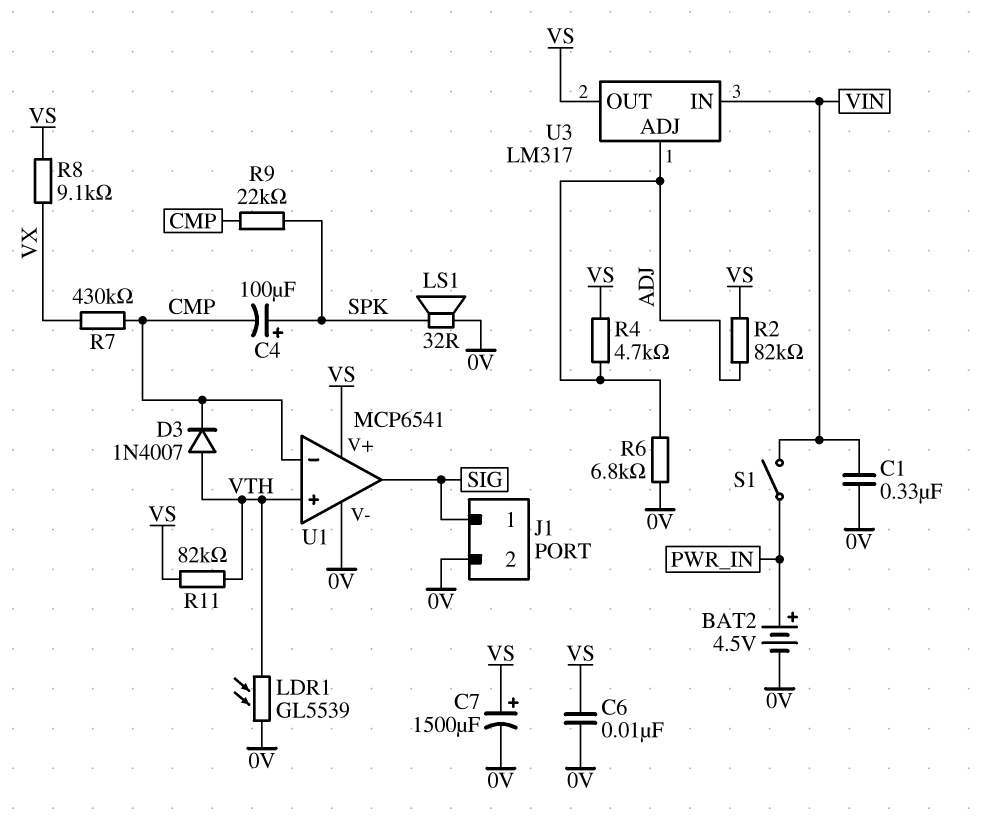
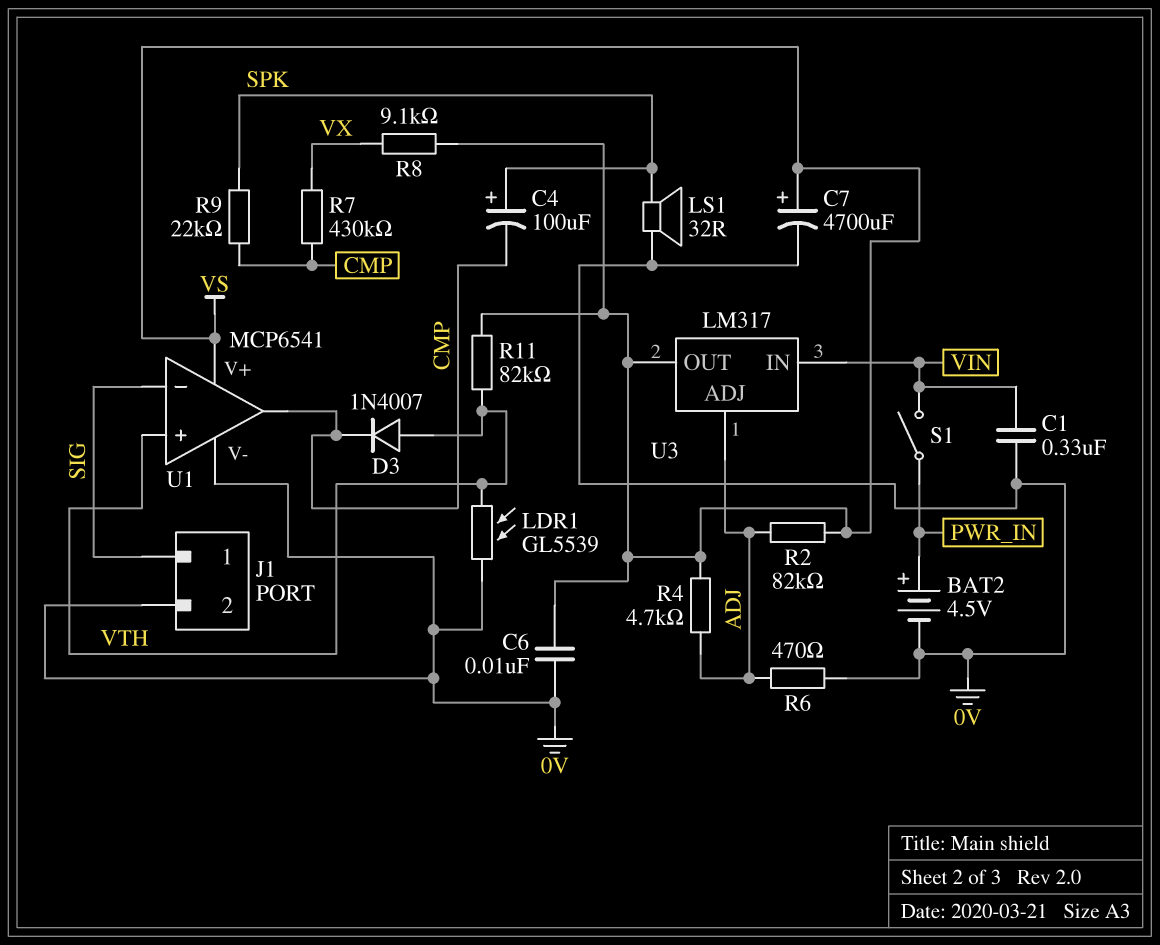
C7: 1500uF (plus VS, minus 0V) -> 4700uF (plus VS, minus 0V)
R6: 6.8k (0V, ADJ) -> 470 (0V, ADJ)
U1 pin in-: CMP -> SIG
U1 pin out: SIG -> CMP

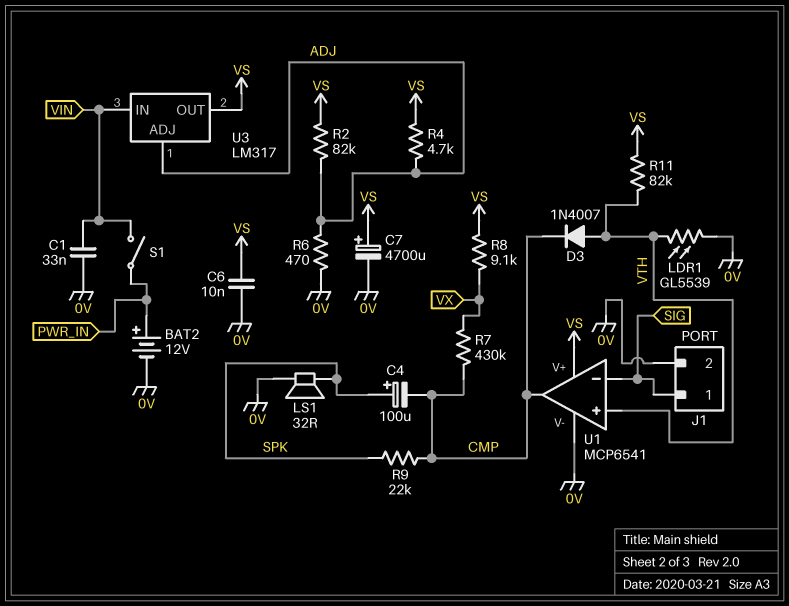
BAT2: 4.5V (plus PWR_IN, minus 0V) -> 12V (plus PWR_IN, minus 0V)
C1: 330nF (0V, VIN) -> 33nF (0V, VIN)

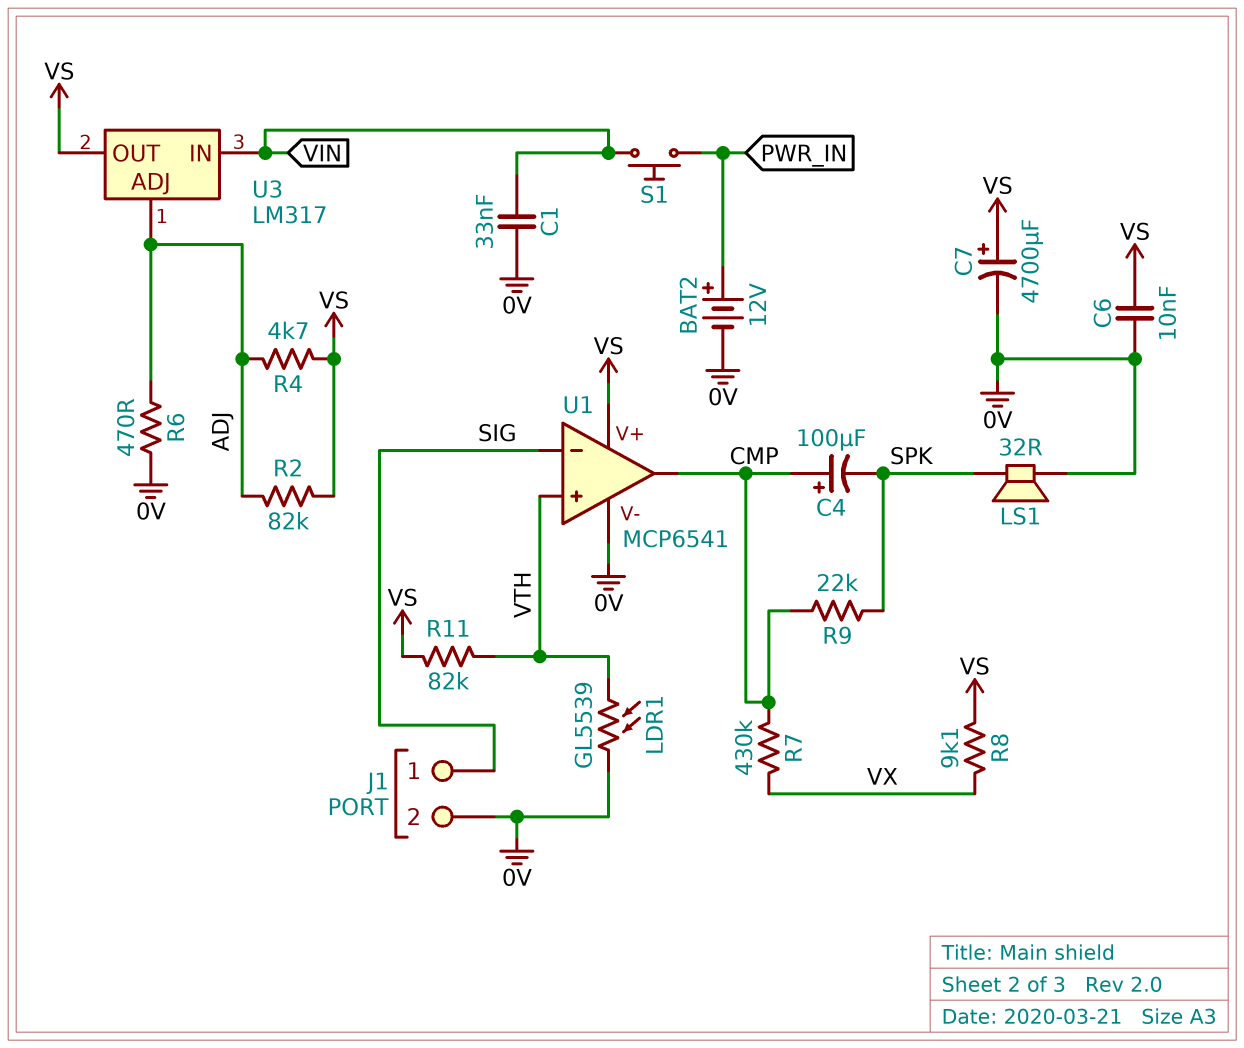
C4: 100uF (plus SPK, minus CMP) -> 100uF (plus CMP, minus SPK)
D3: diode 1N4007 (A VTH, K CMP) -> none
S1: switch (PWR_IN, VIN) -> button (PWR_IN, VIN)

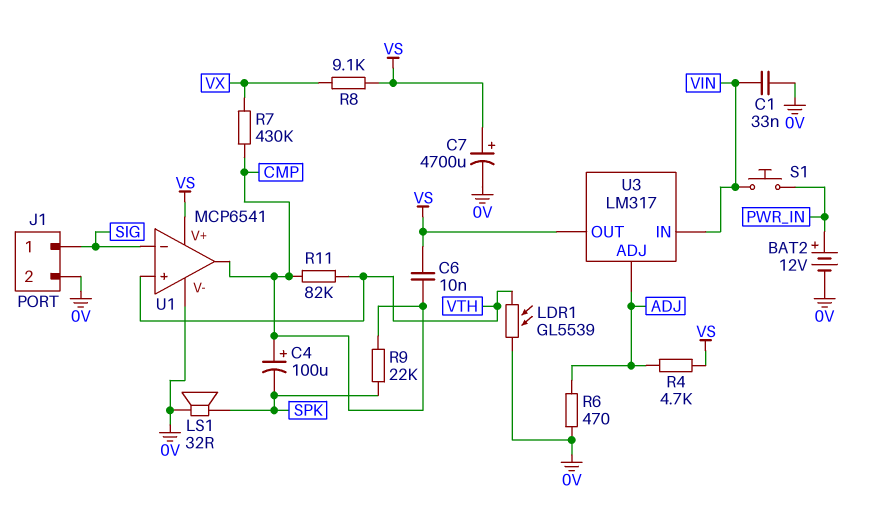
C6: 10nF (0V, VS) -> 10nF (CMP, VS)
R2: 82k (ADJ, VS) -> none
R11: 82k (VS, VTH) -> 82k (CMP, VTH)

